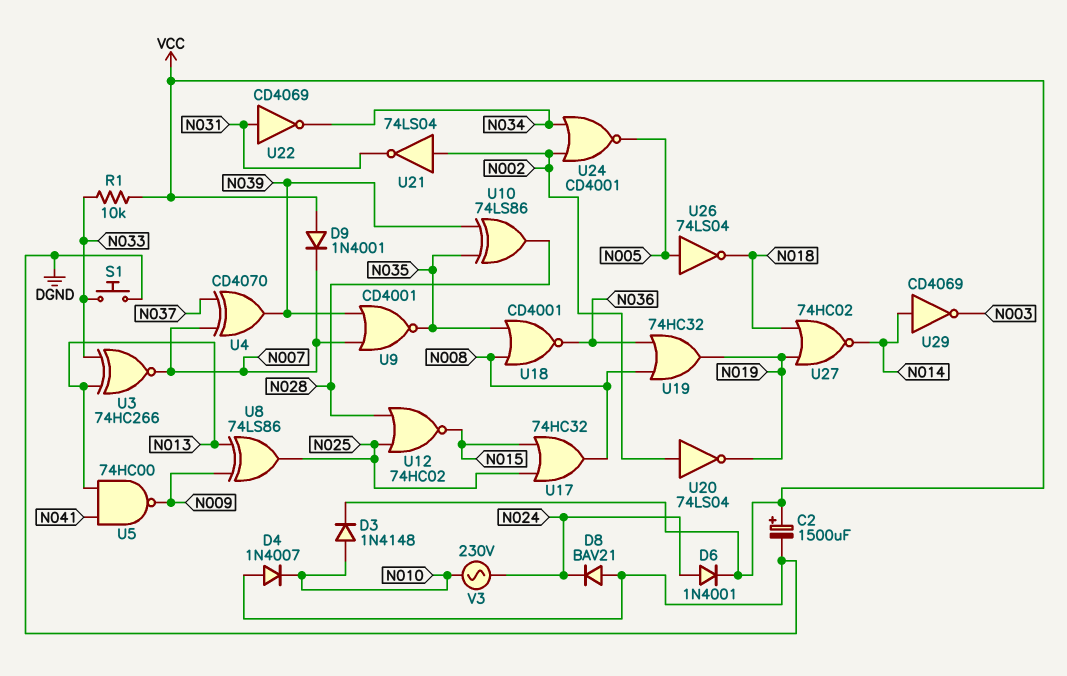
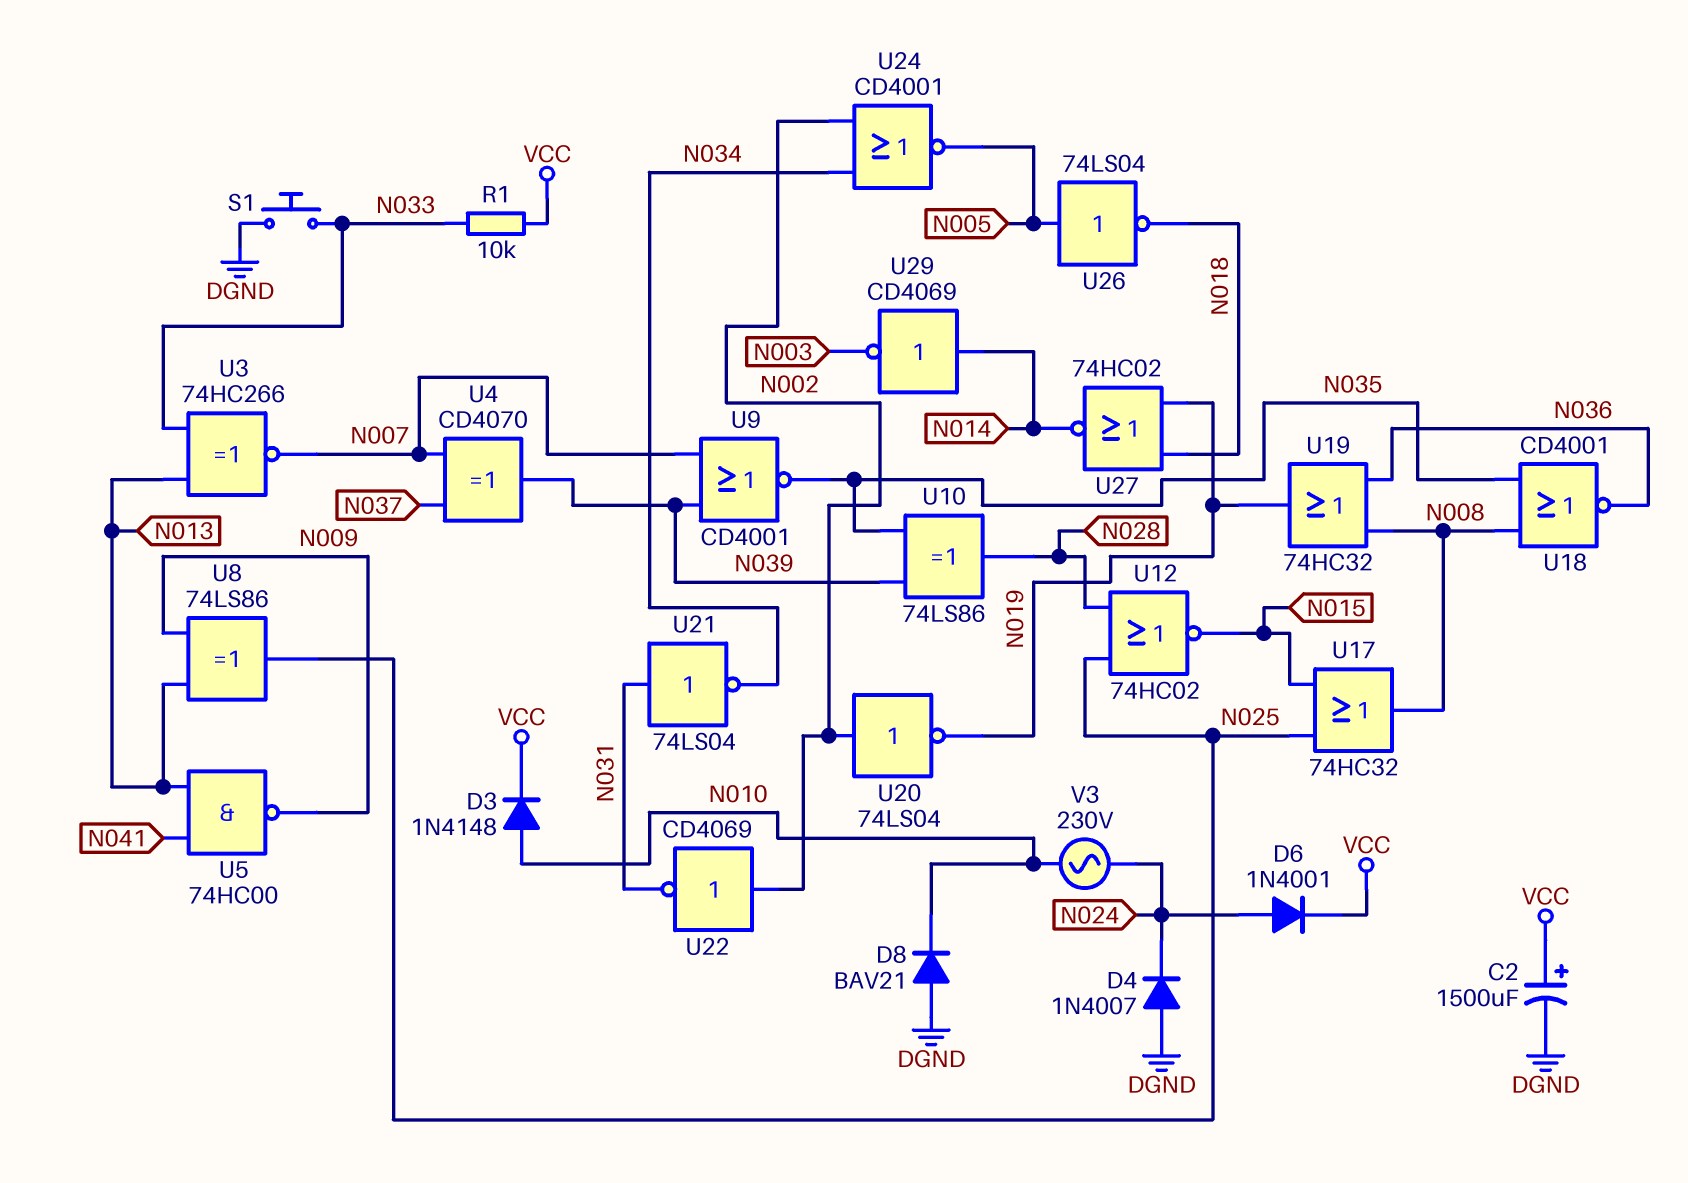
D4: diode 1N4007 (A DGND, K N010) -> diode 1N4007 (A DGND, K N024)
D8: diode BAV21 (A DGND, K N024) -> diode BAV21 (A DGND, K N010)
D9: diode 1N4001 (A VCC, K N007) -> none
U21: NOT 74LS04 (in N002, out N031) -> NOT 74LS04 (in N031, out N034)
U22: NOT CD4069 (in N031, out N034) -> NOT CD4069 (in N002, out N031)

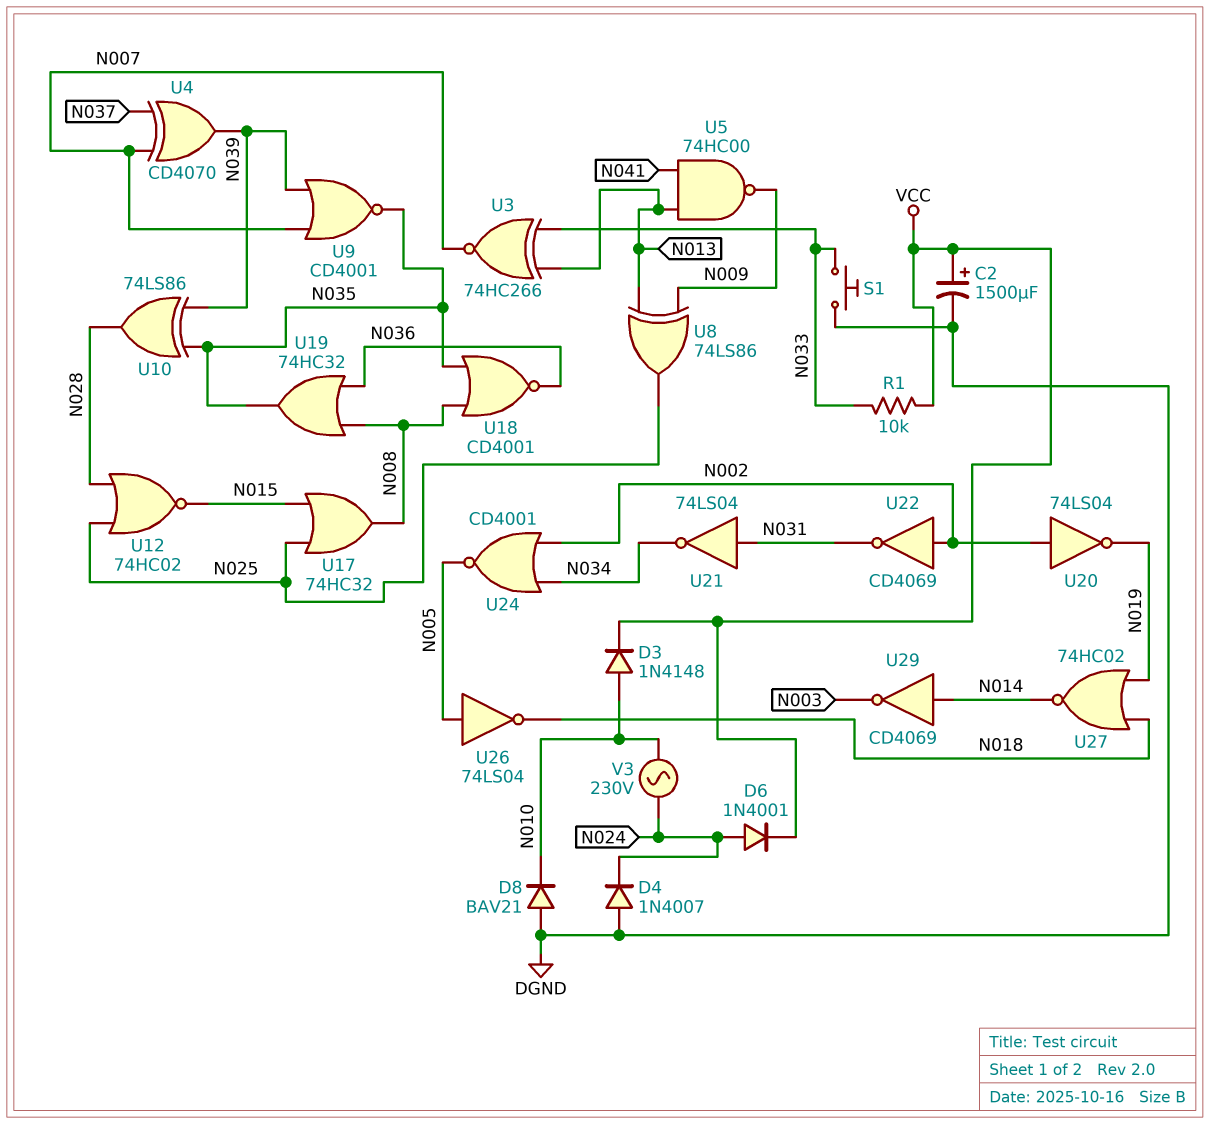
U19: OR 74HC32 (in N008, in N036, out N019) -> OR 74HC32 (in N008, in N036, out N035)

